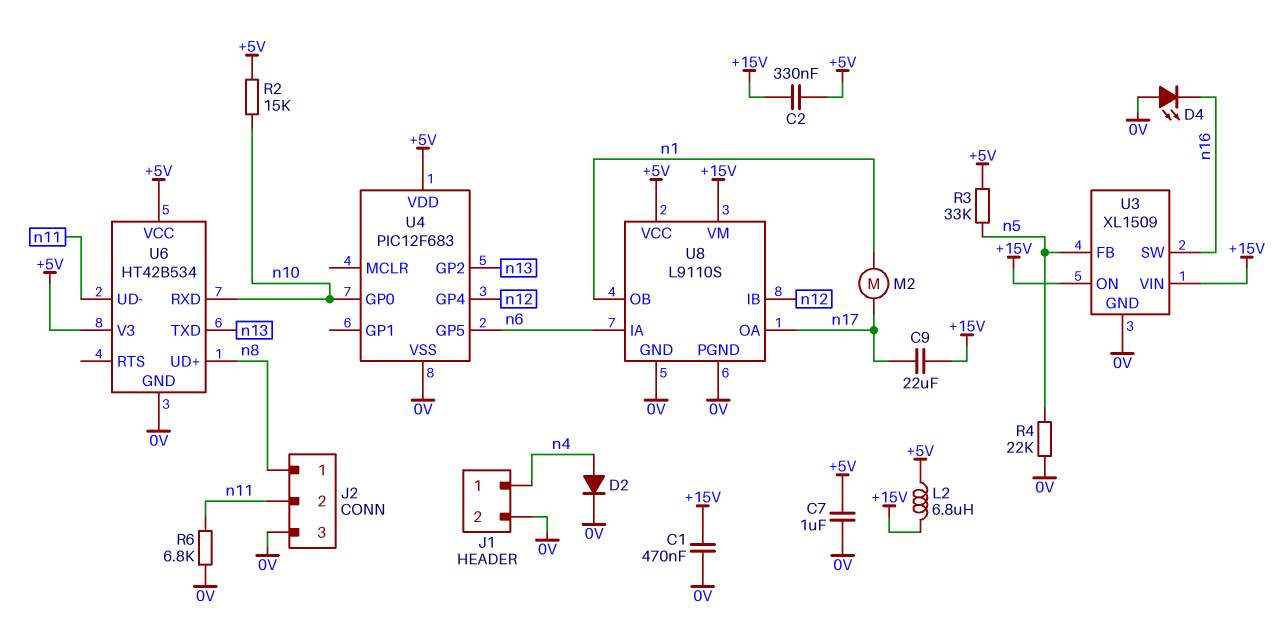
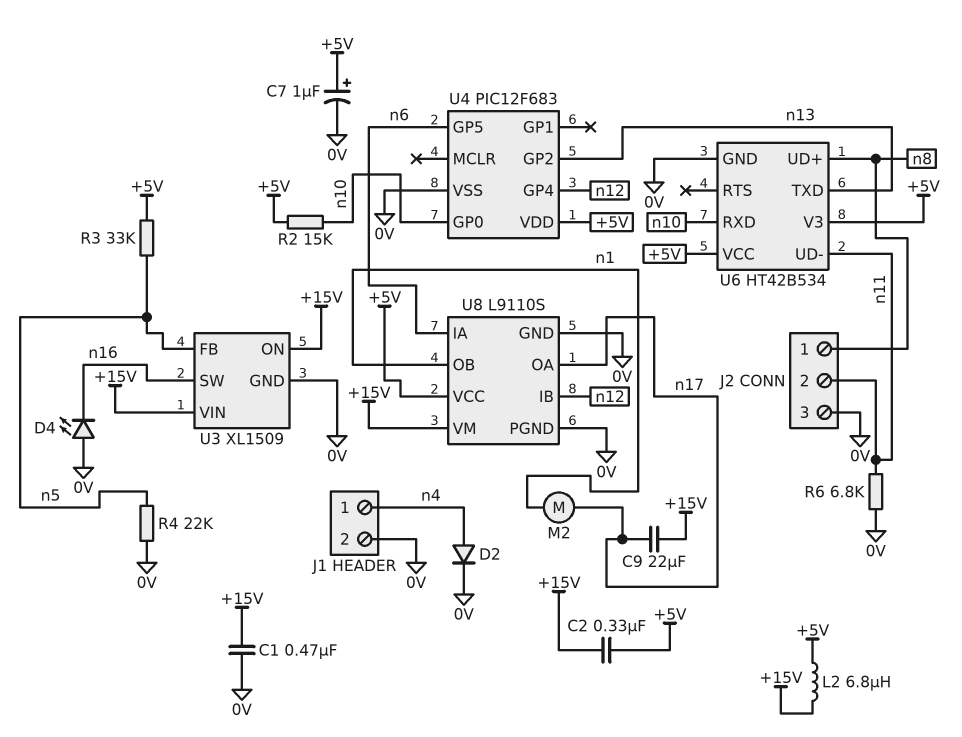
C7: 1uF (+5V, 0V) -> 1uF (plus +5V, minus 0V)

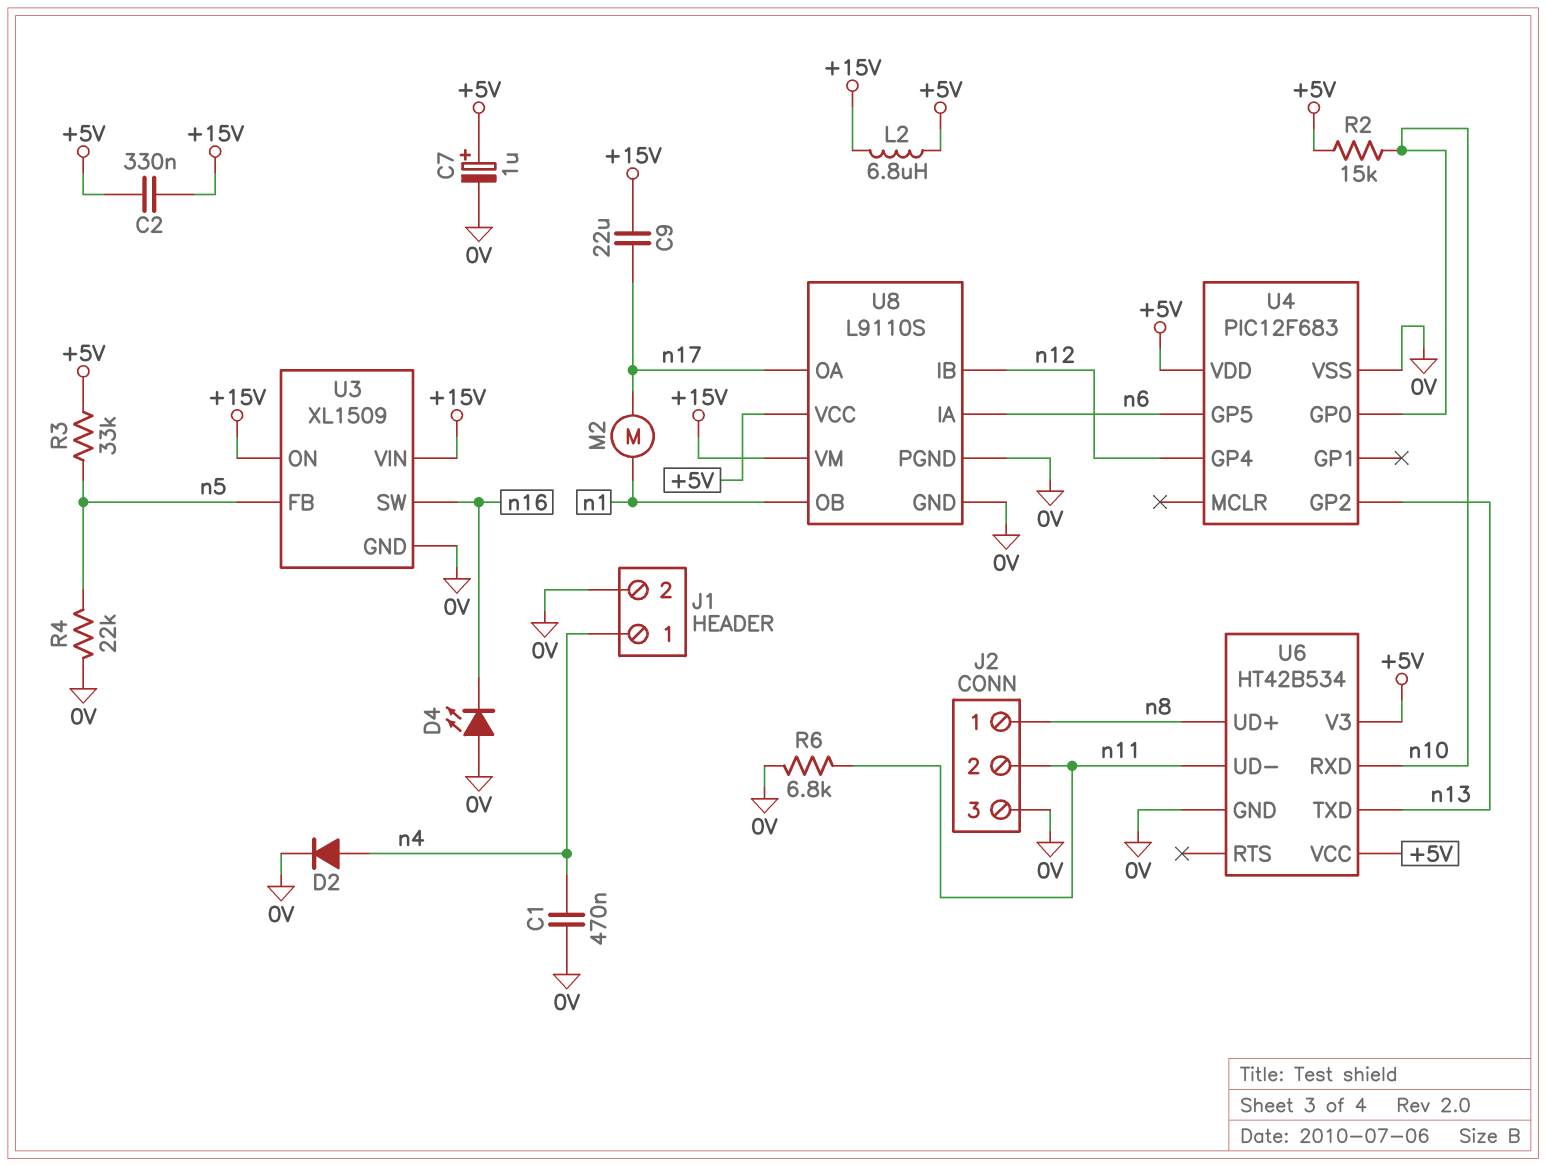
C1: 470nF (+15V, 0V) -> 470nF (0V, n4)

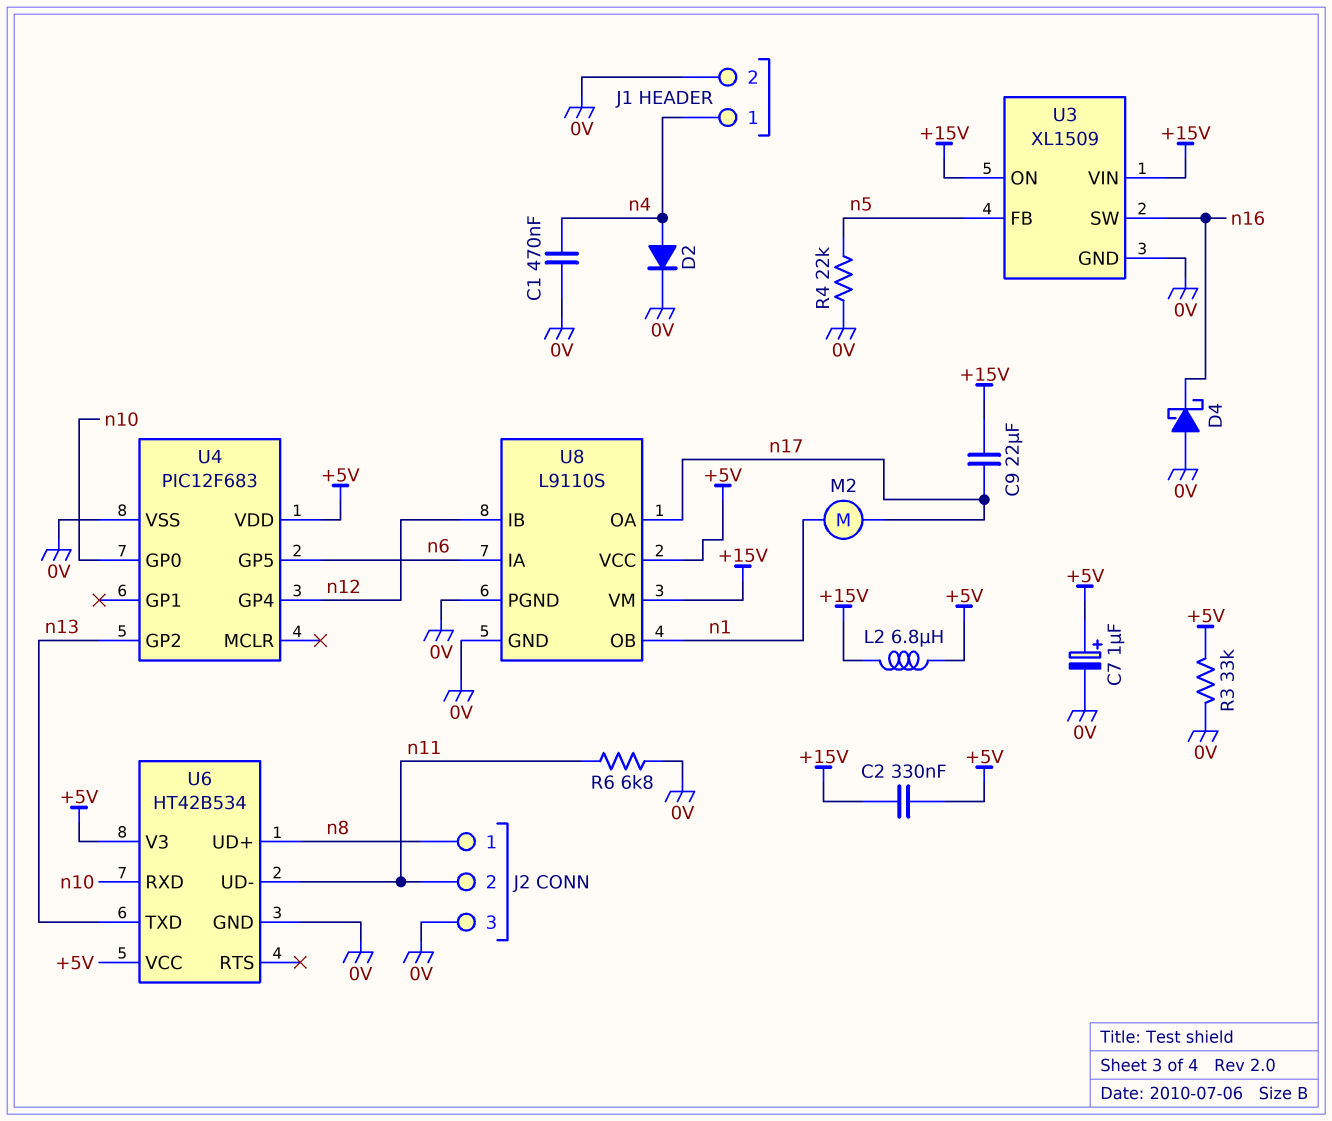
D4: LED (A 0V, K n16) -> schottky (A 0V, K n16)
R2: 15k (+5V, n10) -> none
R3: 33k (+5V, n5) -> 33k (+5V, 0V)

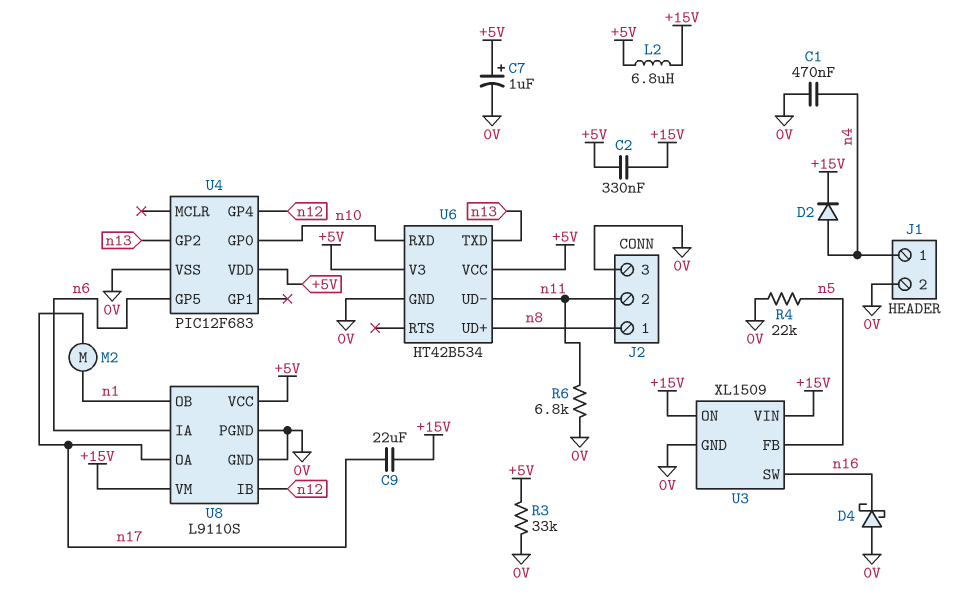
D2: diode (A n4, K 0V) -> diode (A n4, K +15V)

